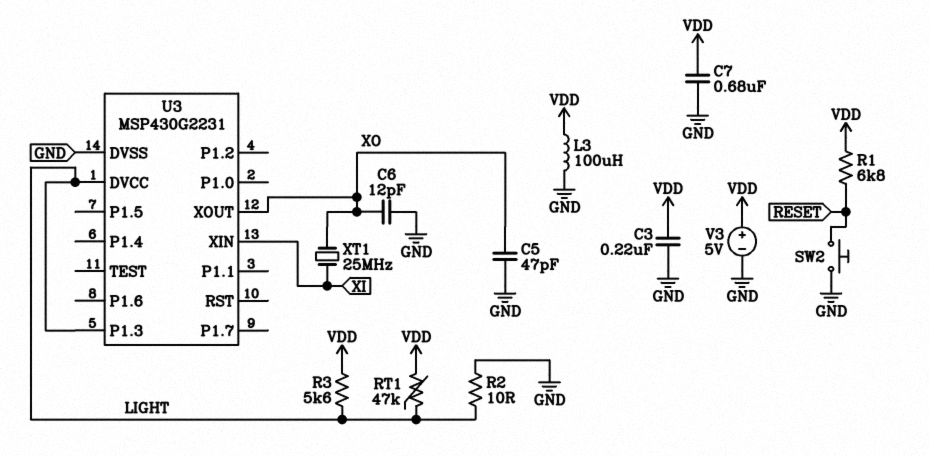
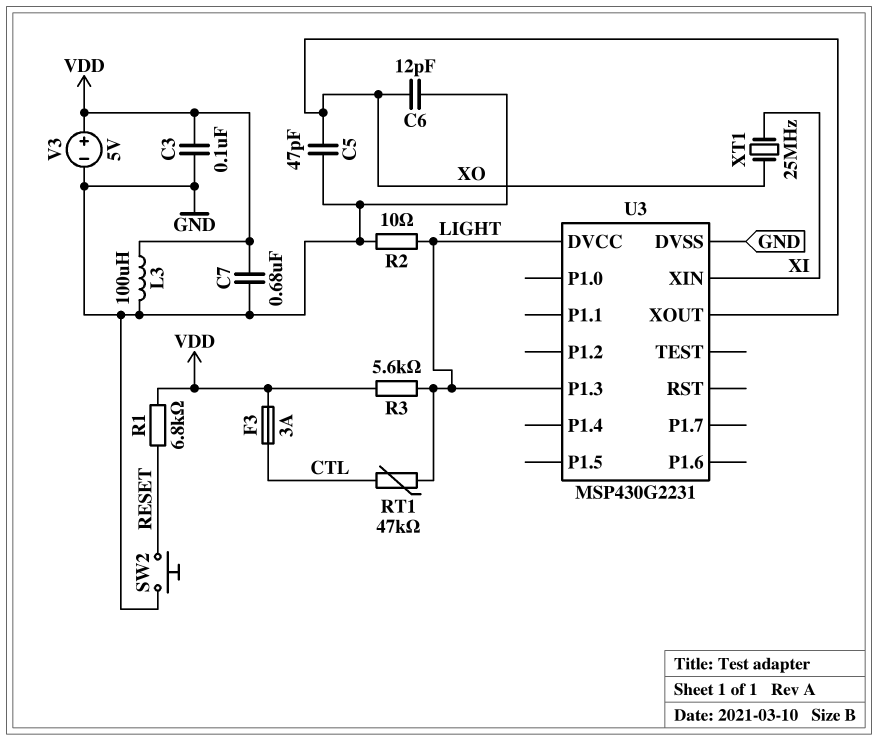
C3: 220nF (GND, VDD) -> 100nF (GND, VDD)
F3: none -> 3A (CTL, VDD)
RT1: 47k (LIGHT, VDD) -> 47k (CTL, LIGHT)

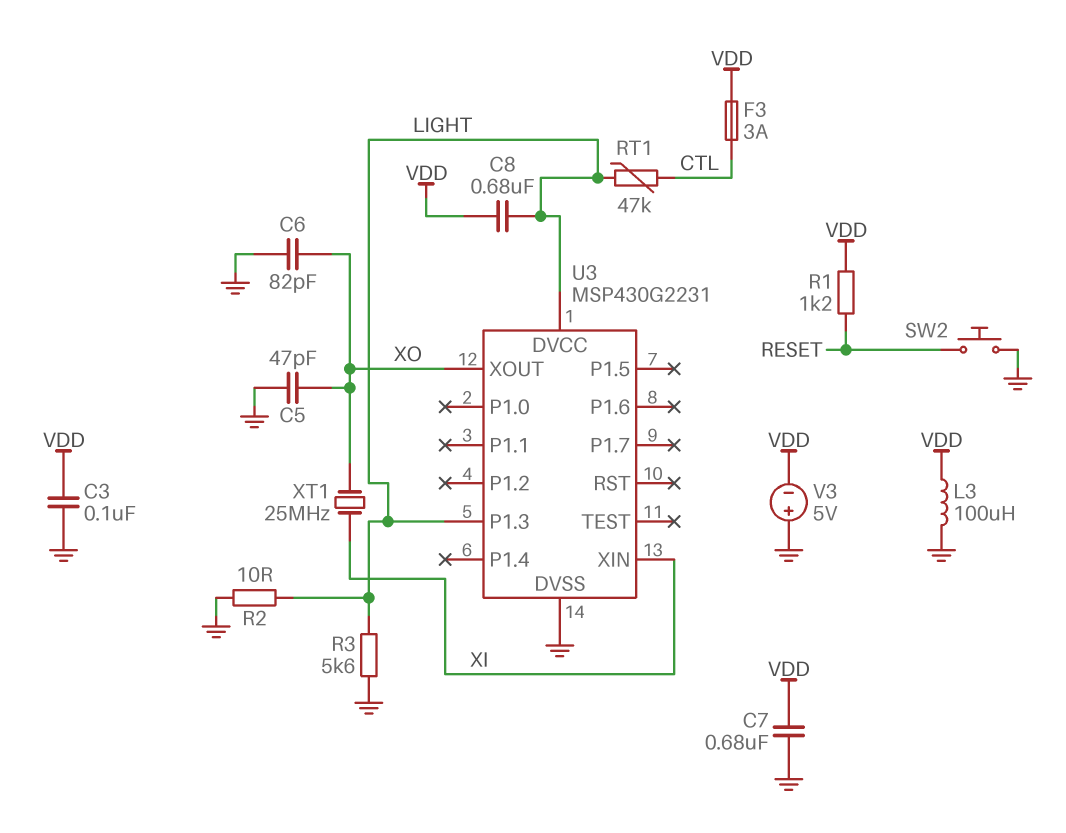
C6: 12pF (GND, XO) -> 82pF (GND, XO)
C8: none -> 680nF (LIGHT, VDD)
R1: 6.8k (RESET, VDD) -> 1.2k (RESET, VDD)
R3: 5.6k (LIGHT, VDD) -> 5.6k (GND, LIGHT)
V3: 5V (plus VDD, minus GND) -> 5V (plus GND, minus VDD)

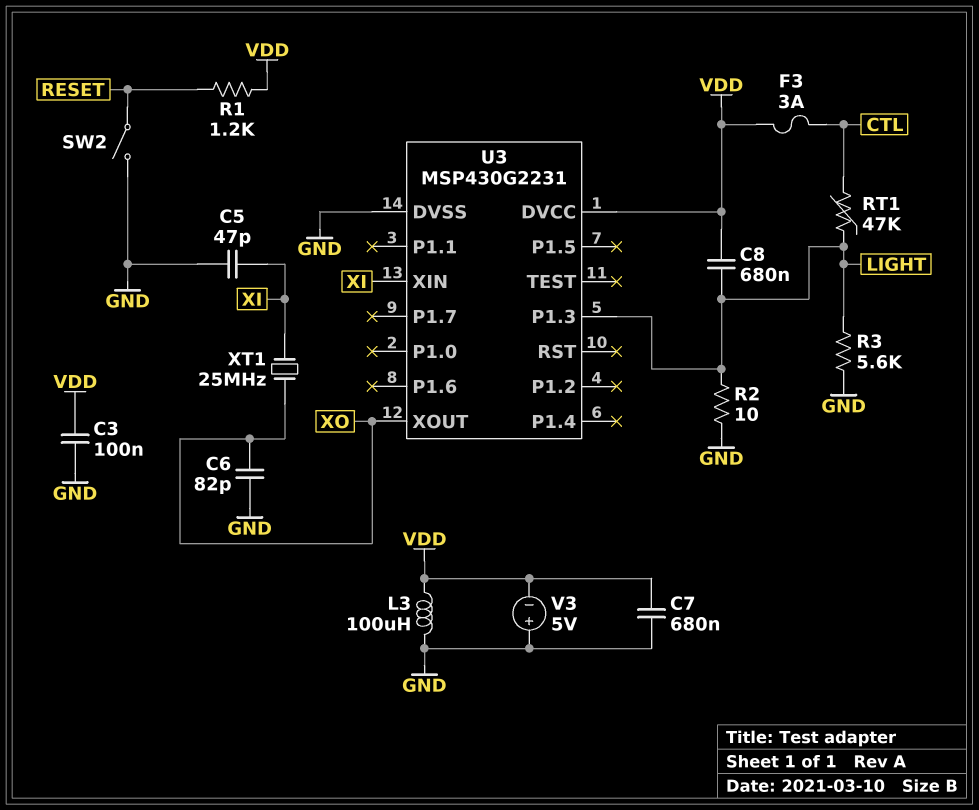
C5: 47pF (GND, XO) -> 47pF (GND, XI)
SW2: button (GND, RESET) -> switch (GND, RESET)
U3 pin DVCC: LIGHT -> VDD

